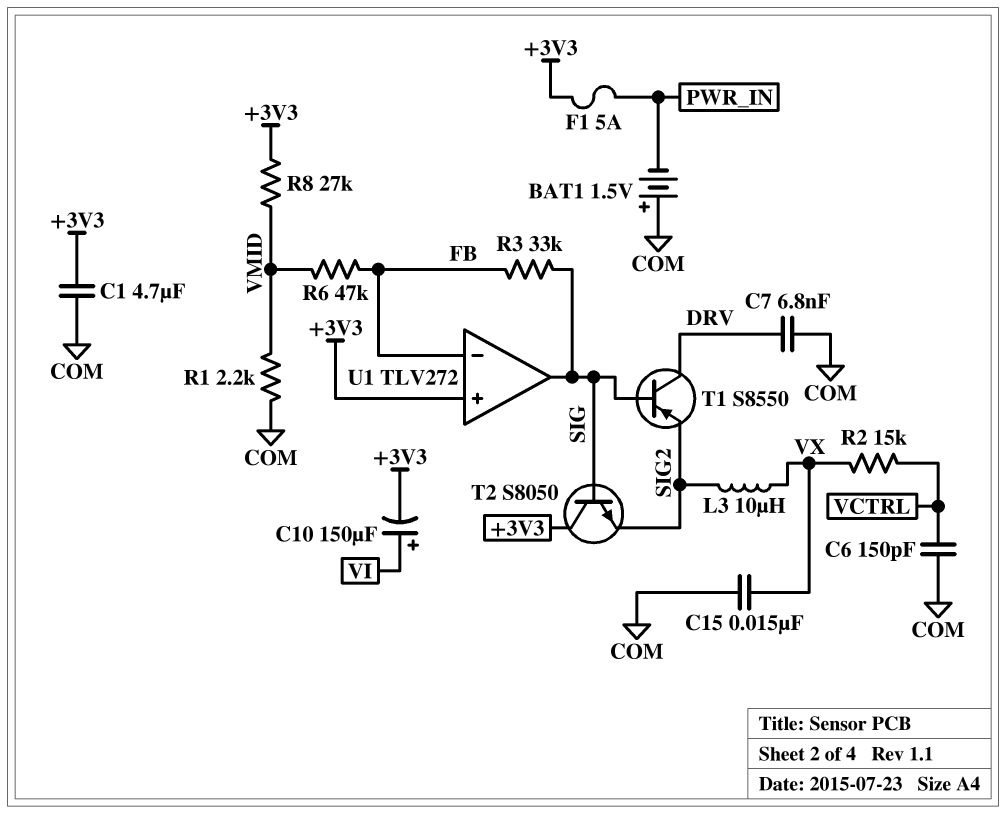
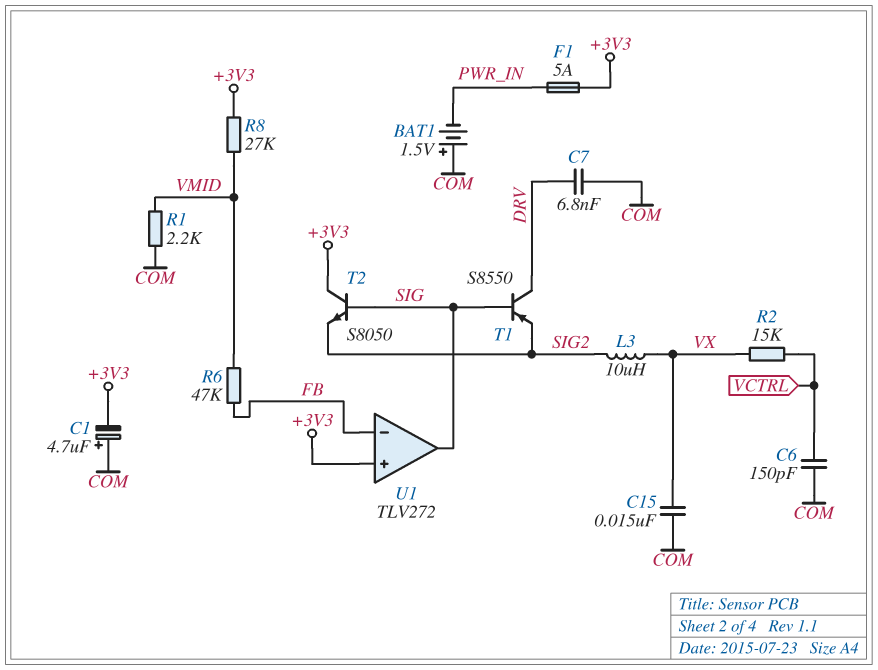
C1: 4.7uF (+3V3, COM) -> 4.7uF (plus COM, minus +3V3)
C10: 150uF (plus VI, minus +3V3) -> none
R3: 33k (FB, SIG) -> none

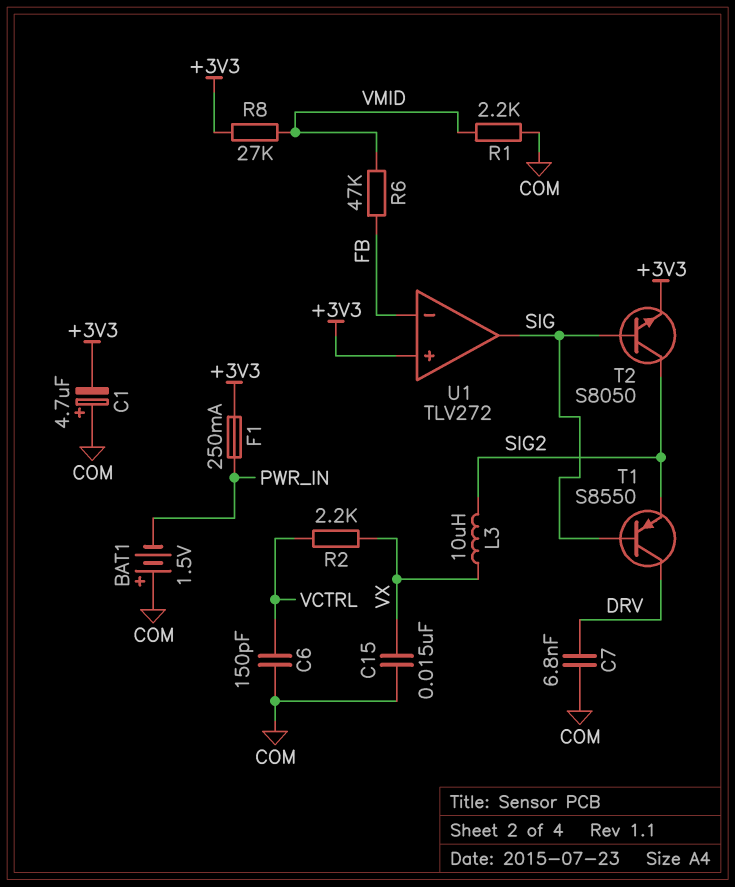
F1: 5A (+3V3, PWR_IN) -> 250mA (+3V3, PWR_IN)
R2: 15k (VCTRL, VX) -> 2.2k (VCTRL, VX)
T2: NPN S8050 (B SIG, C +3V3, E SIG2) -> NPN S8050 (B SIG, C SIG2, E +3V3)

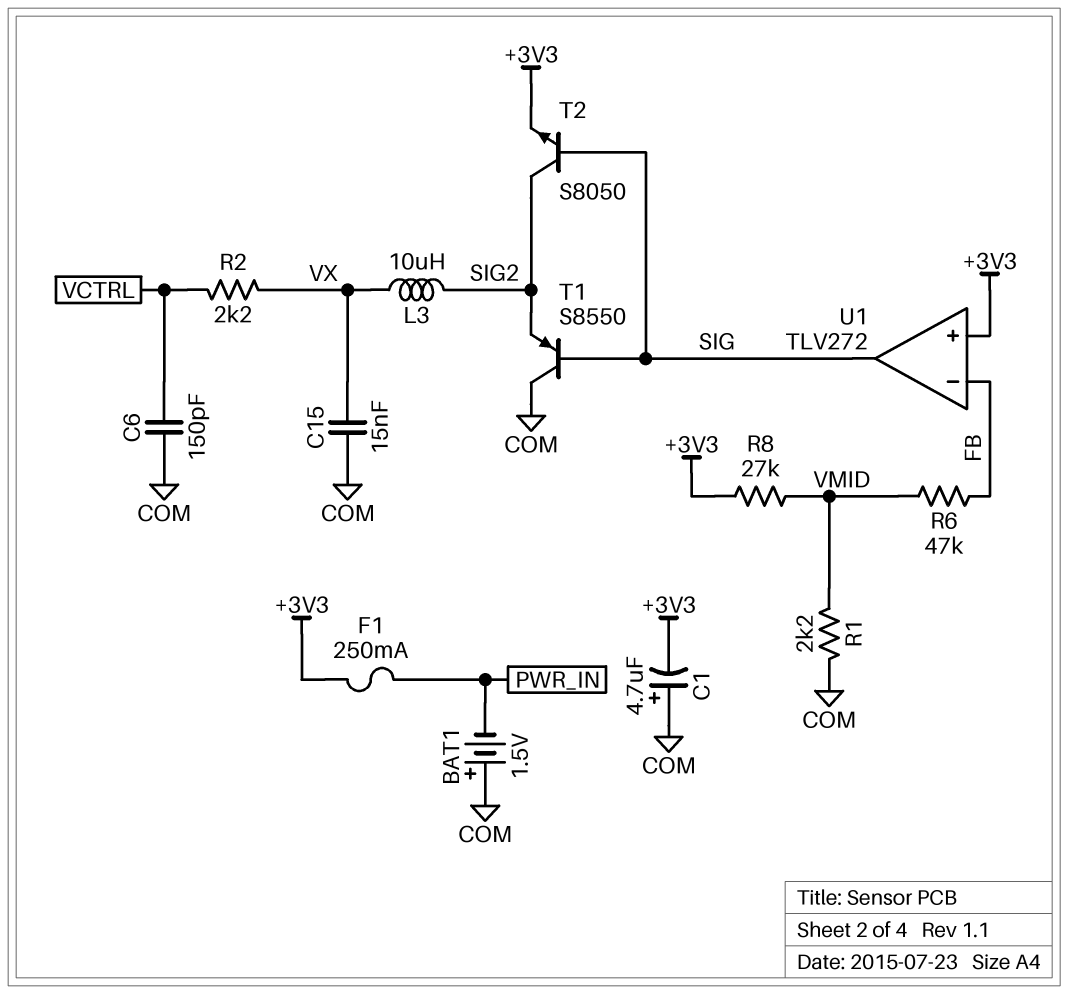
C7: 6.8nF (COM, DRV) -> none
T1: PNP S8550 (B SIG, C DRV, E SIG2) -> PNP S8550 (B SIG, C COM, E SIG2)

